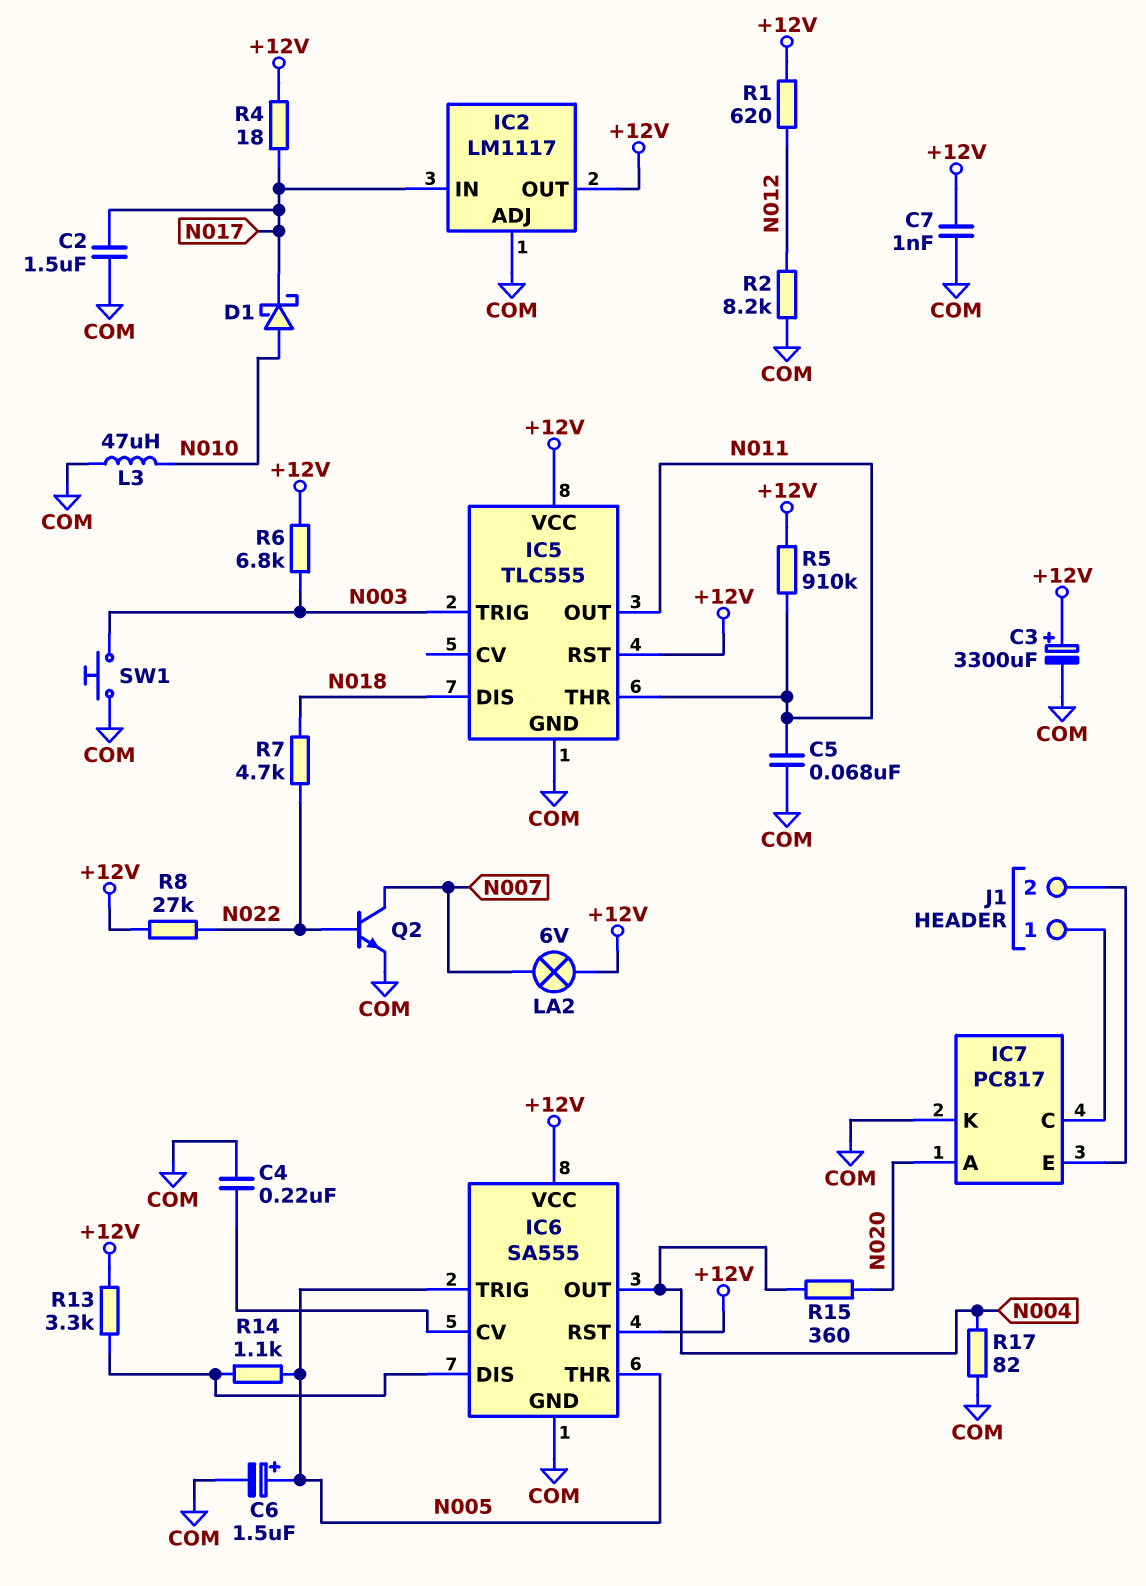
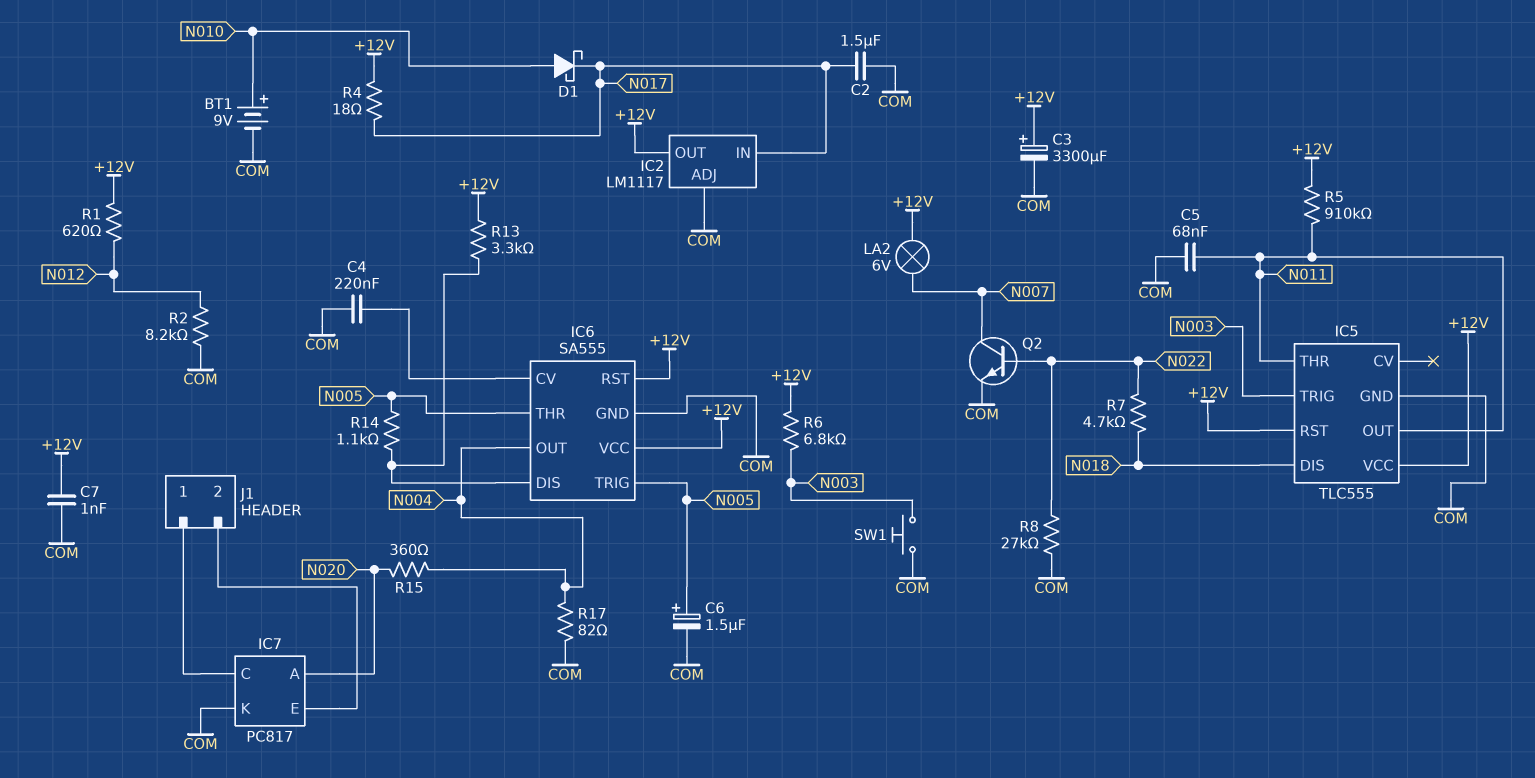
BT1: none -> 9V (plus N010, minus COM)
L3: 47uH (COM, N010) -> none
R8: 27k (+12V, N022) -> 27k (COM, N022)

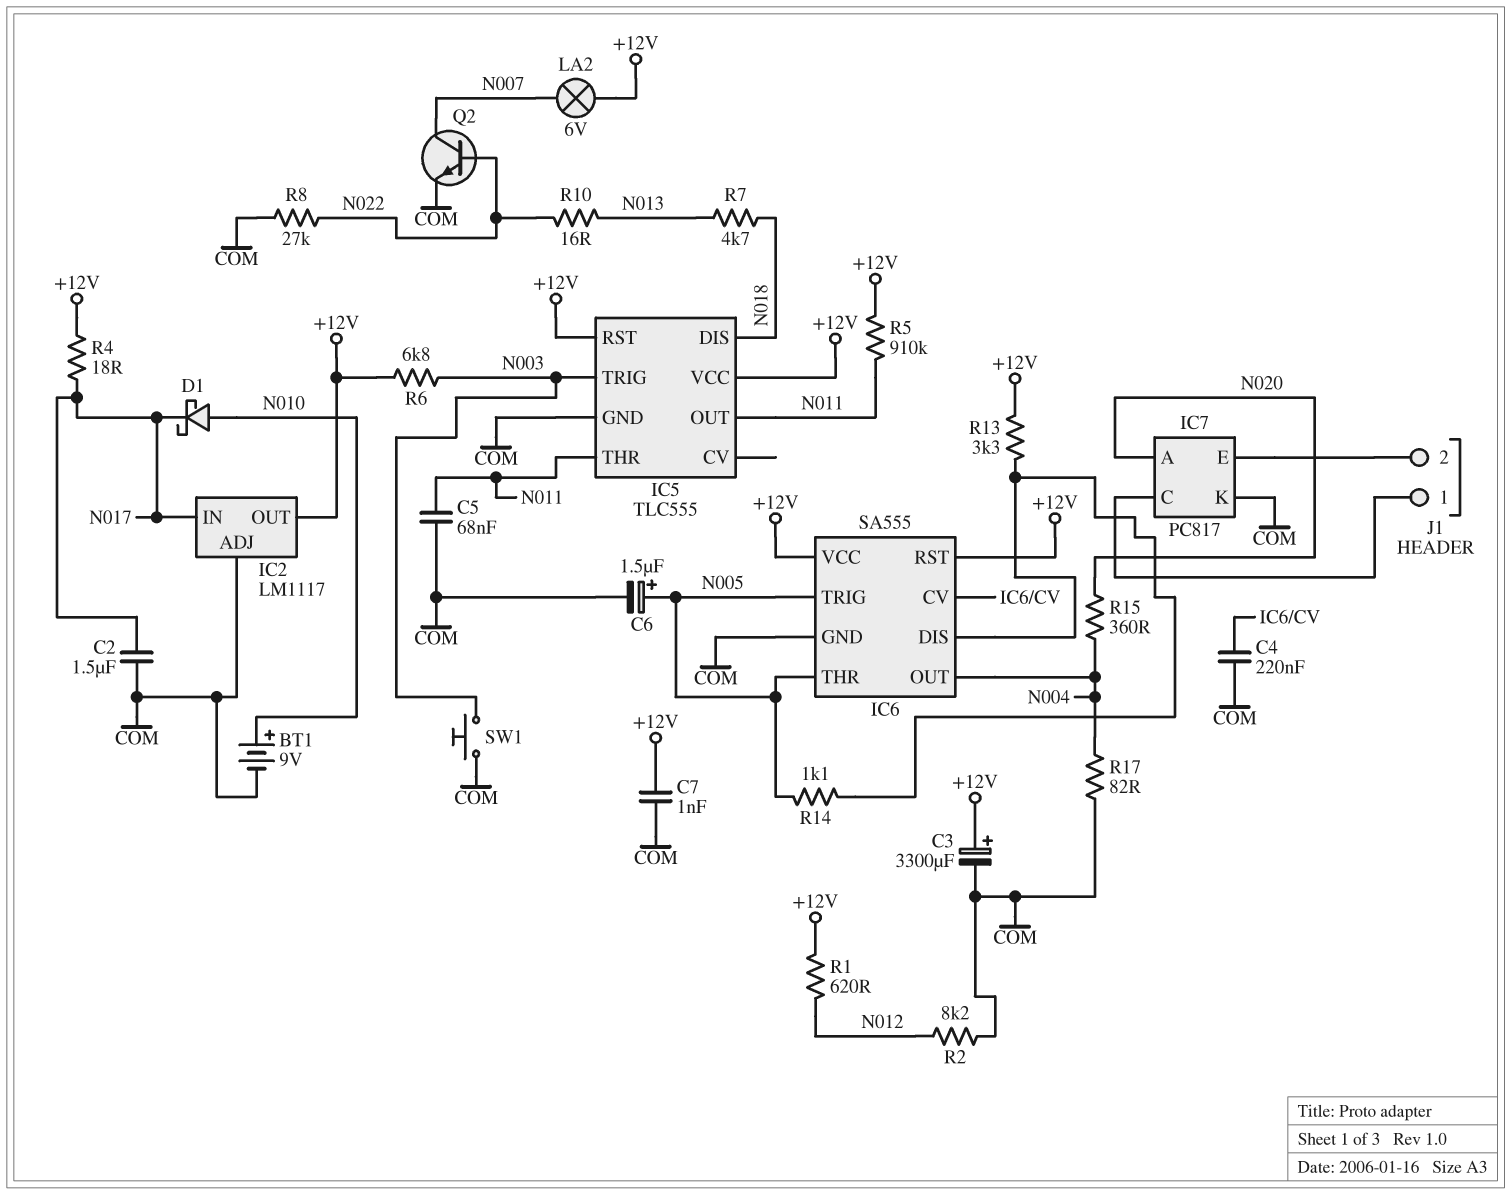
R7: 4.7k (N018, N022) -> 4.7k (N013, N018)
R10: none -> 16 (N013, N022)

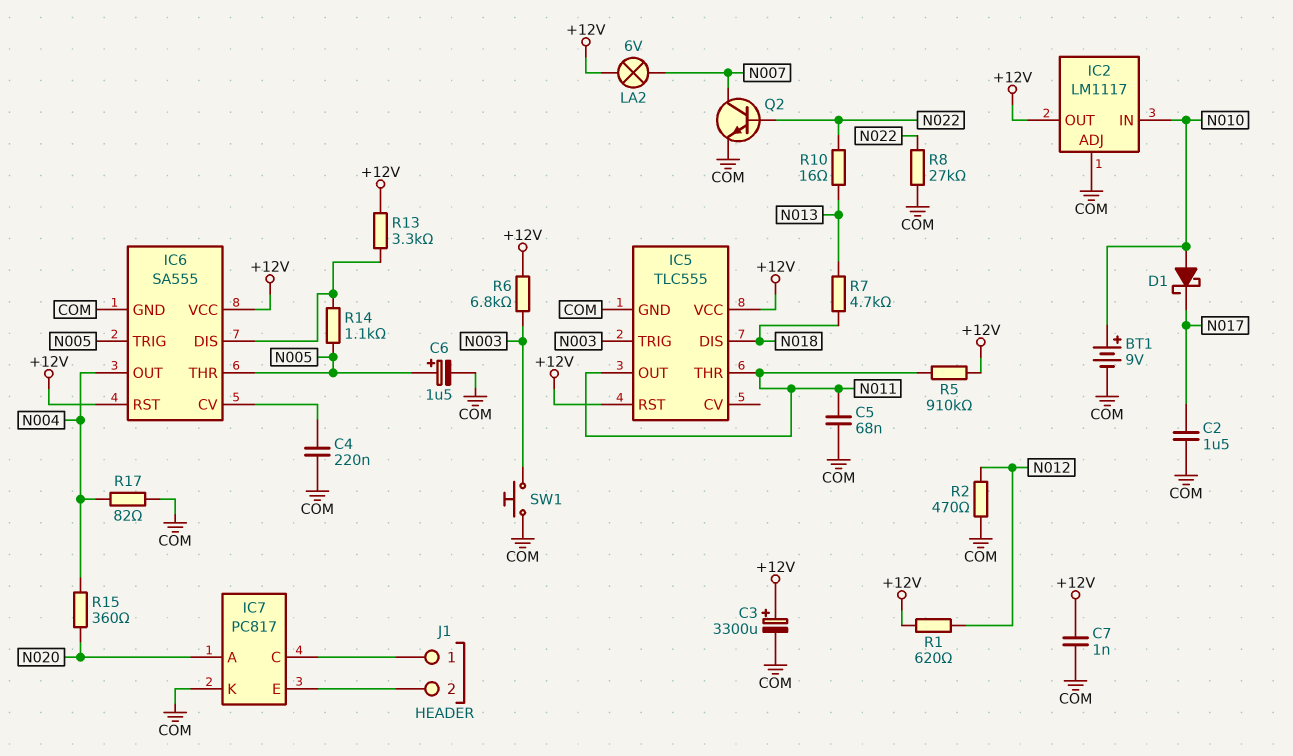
IC2 pin IN: N017 -> N010
R2: 8.2k (COM, N012) -> 470 (COM, N012)
R4: 18 (+12V, N017) -> none

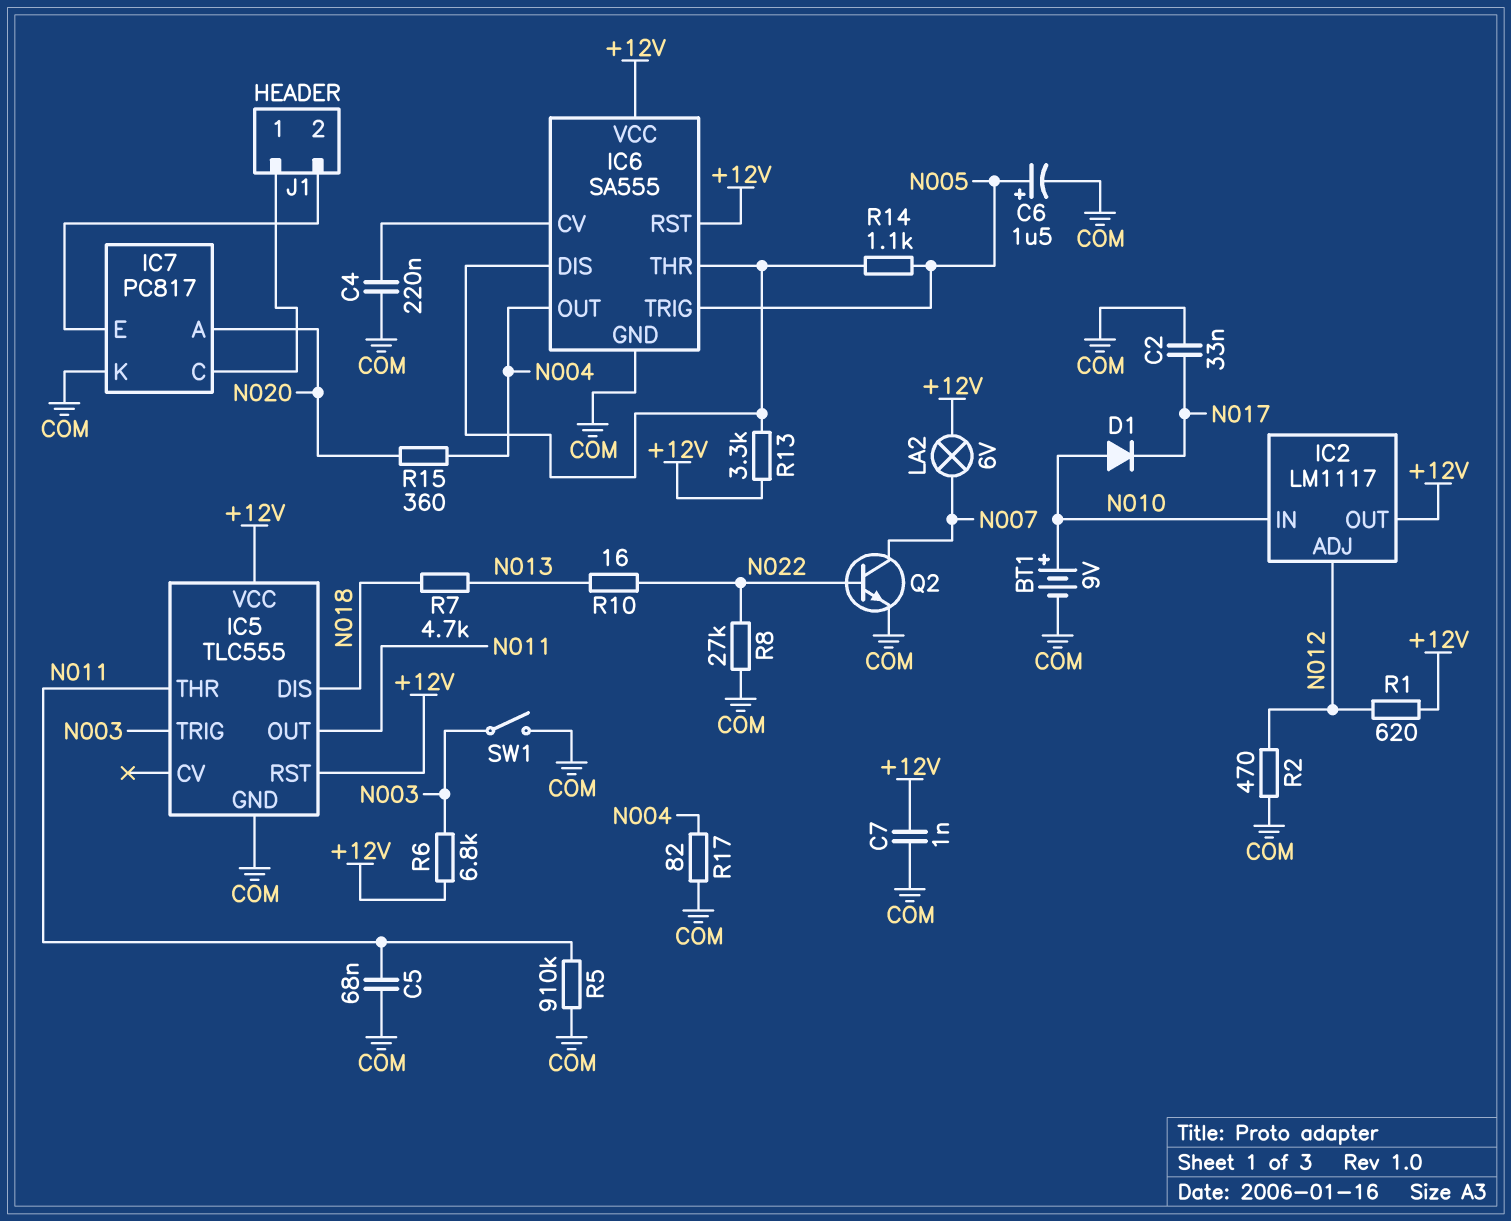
C2: 1.5uF (COM, N017) -> 33nF (COM, N017)
C3: 3300uF (plus +12V, minus COM) -> none
D1: schottky (A N010, K N017) -> diode (A N010, K N017)
IC2 pin ADJ: COM -> N012
IC6 pin THR: N005 -> IC6/DIS
R5: 910k (+12V, N011) -> 910k (COM, N011)
SW1: button (COM, N003) -> switch (COM, N003)

